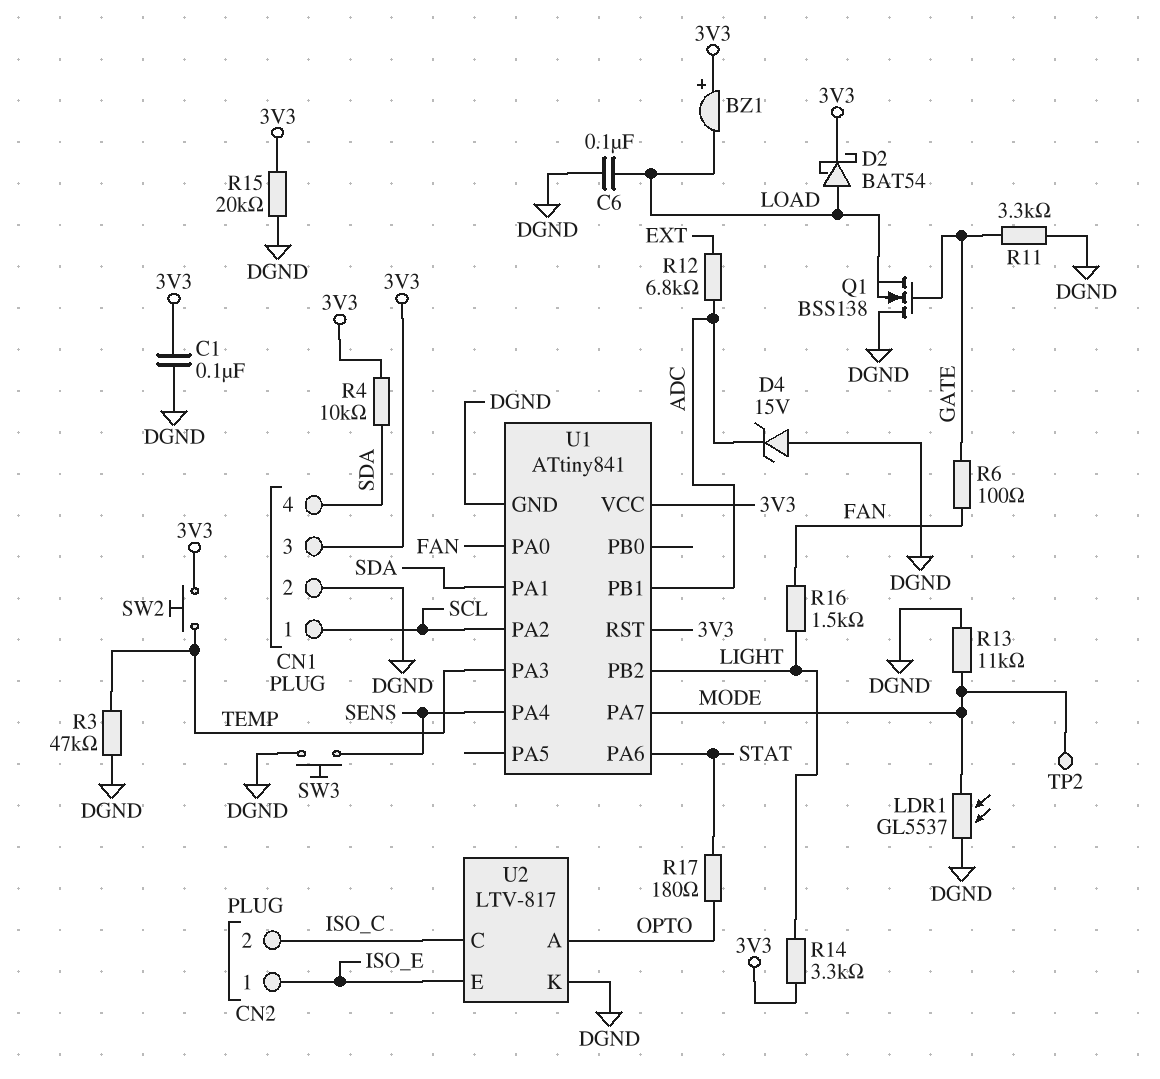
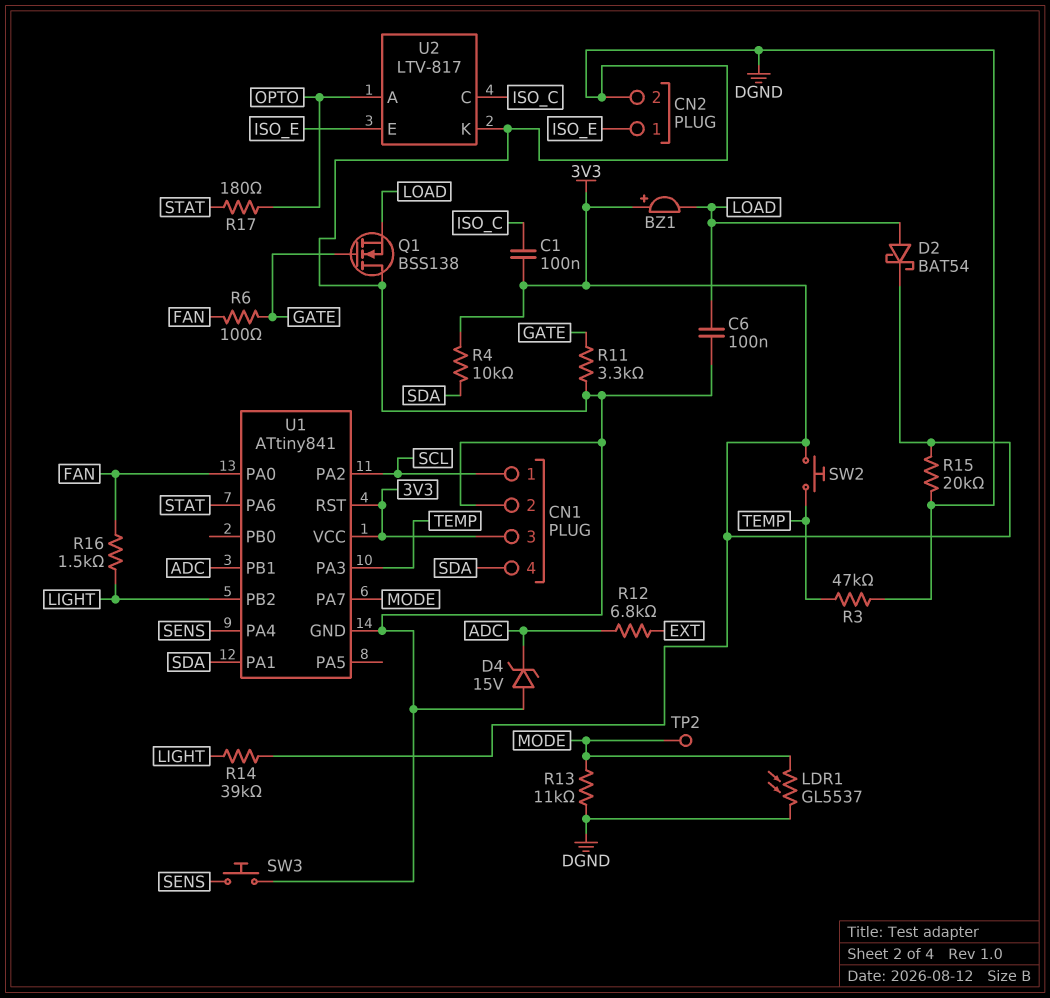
C1: 100nF (3V3, DGND) -> 100nF (3V3, ISO_C)
CN2 pin 2: ISO_C -> DGND
R14: 3.3k (3V3, LIGHT) -> 39k (3V3, LIGHT)

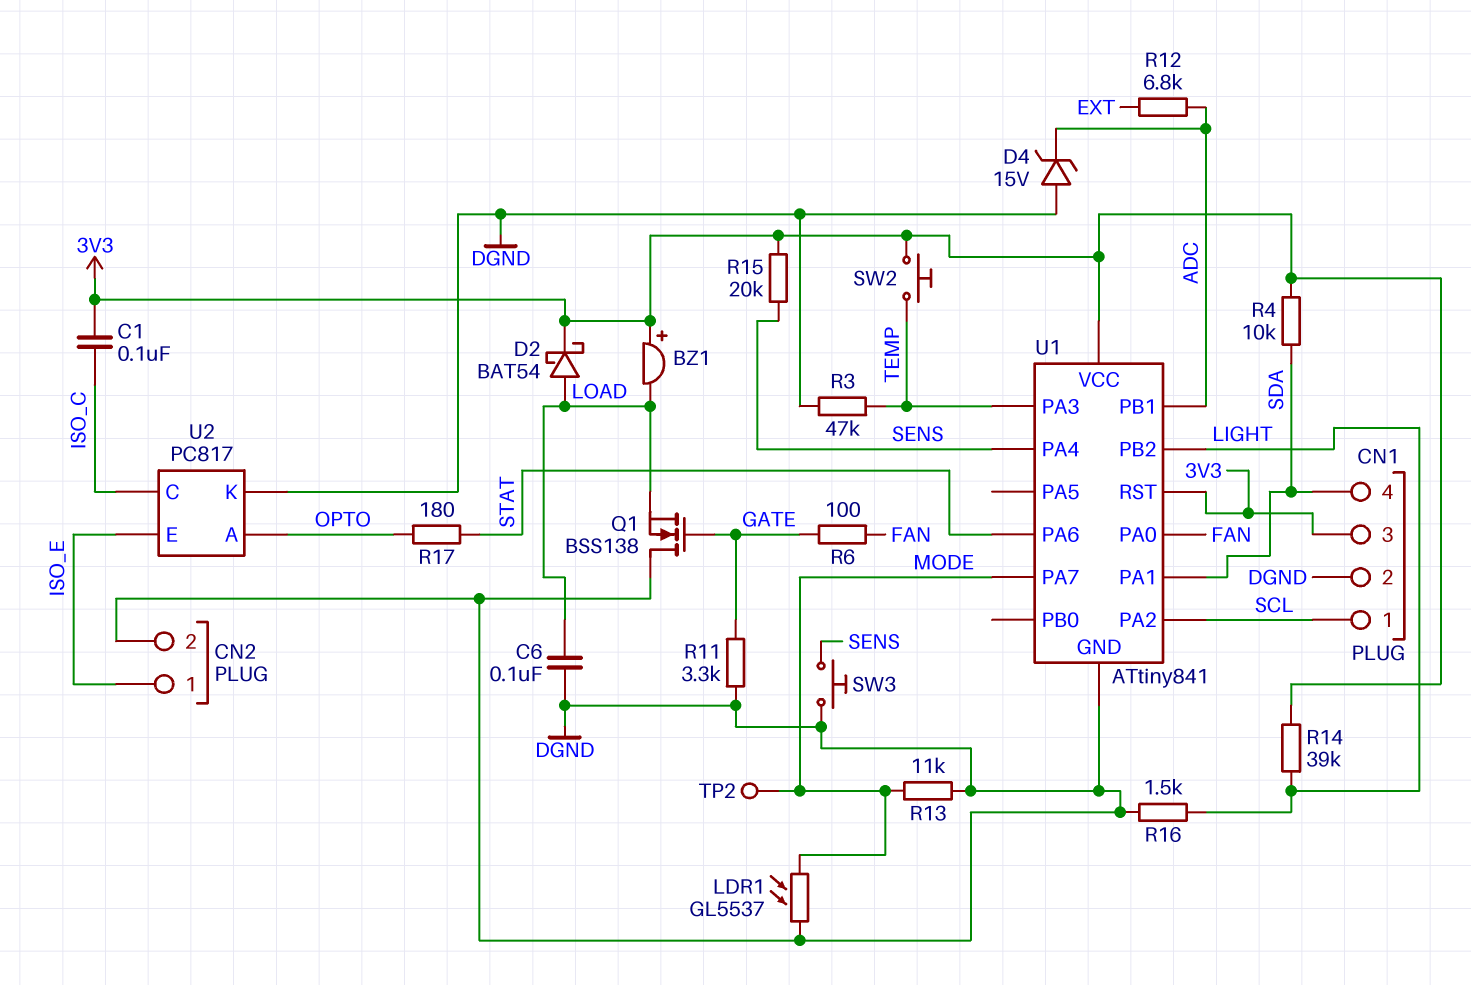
R15: 20k (3V3, DGND) -> 20k (3V3, SENS)
R16: 1.5k (FAN, LIGHT) -> 1.5k (DGND, LIGHT)
U2: LTV-817 -> PC817

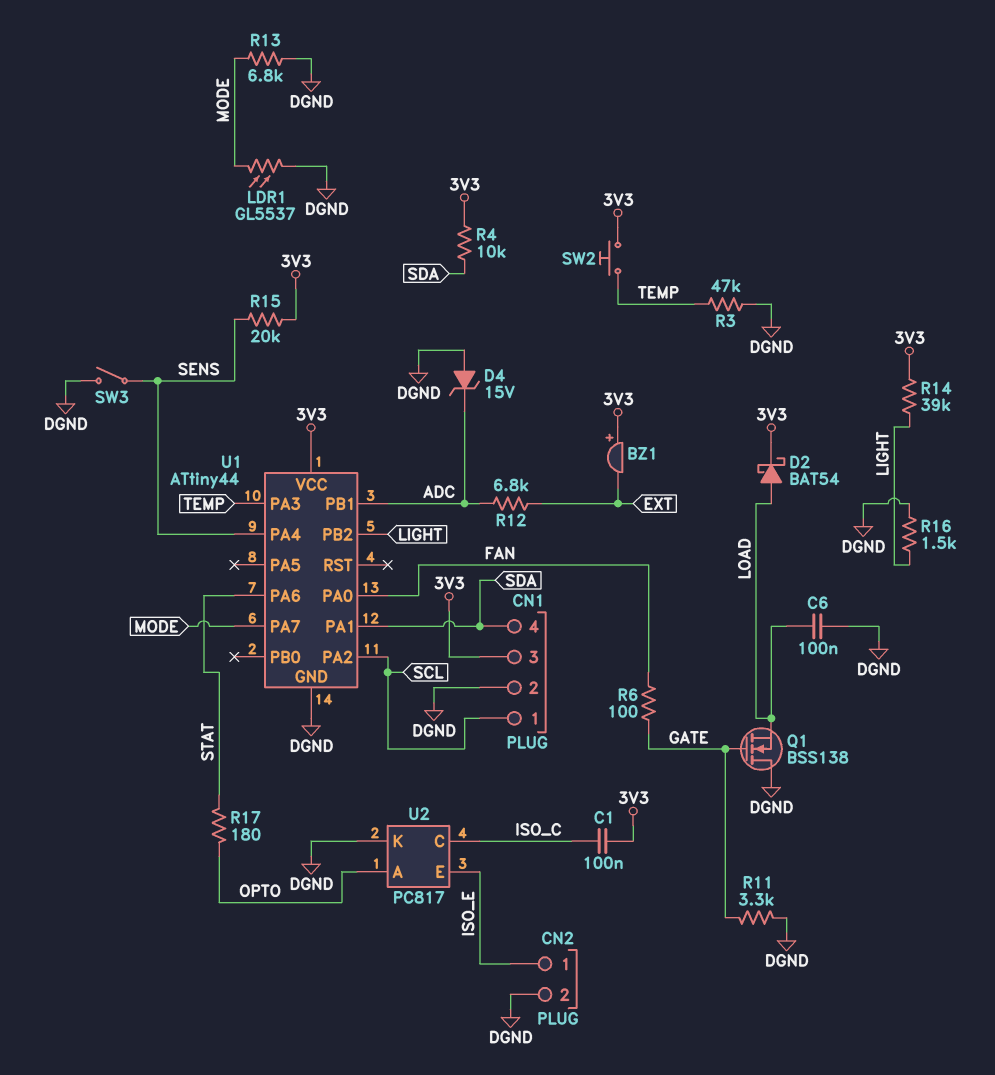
BZ1: buzzer (plus 3V3, minus LOAD) -> buzzer (plus 3V3, minus EXT)
R13: 11k (DGND, MODE) -> 6.8k (DGND, MODE)
SW3: button (DGND, SENS) -> switch (DGND, SENS)
TP2: test point (MODE) -> none
U1: ATtiny841 -> ATtiny44
U1 pin RST: 3V3 -> none

